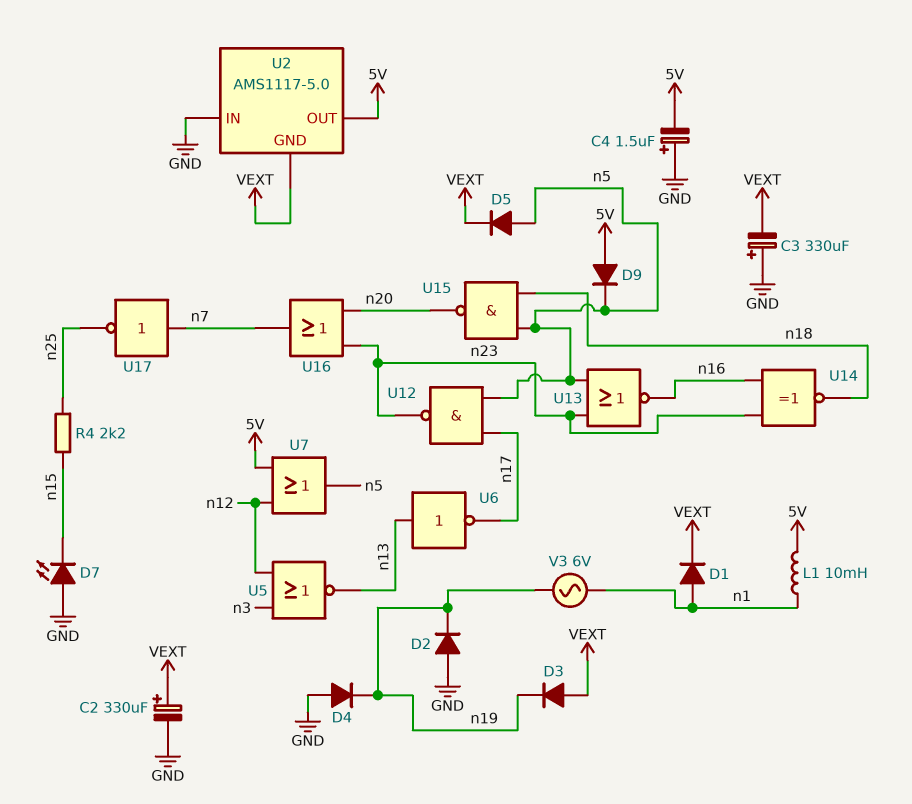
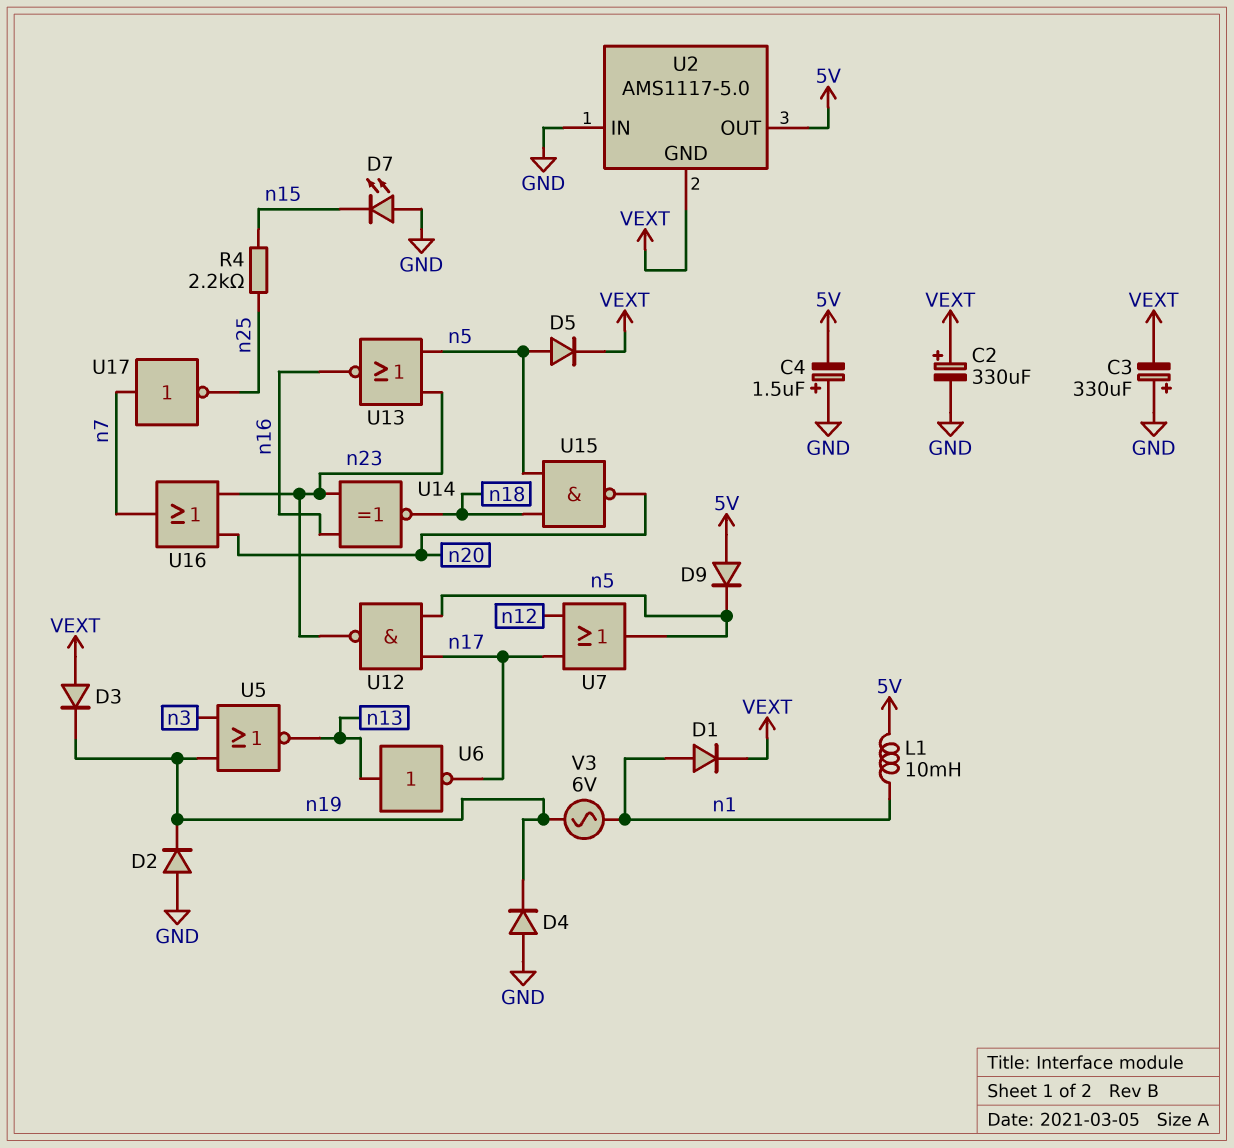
U5: NOR (in n3, in n12, out n13) -> NOR (in n3, in n19, out n13)
U7: OR (in 5V, in n12, out n5) -> OR (in n12, in n17, out n5)

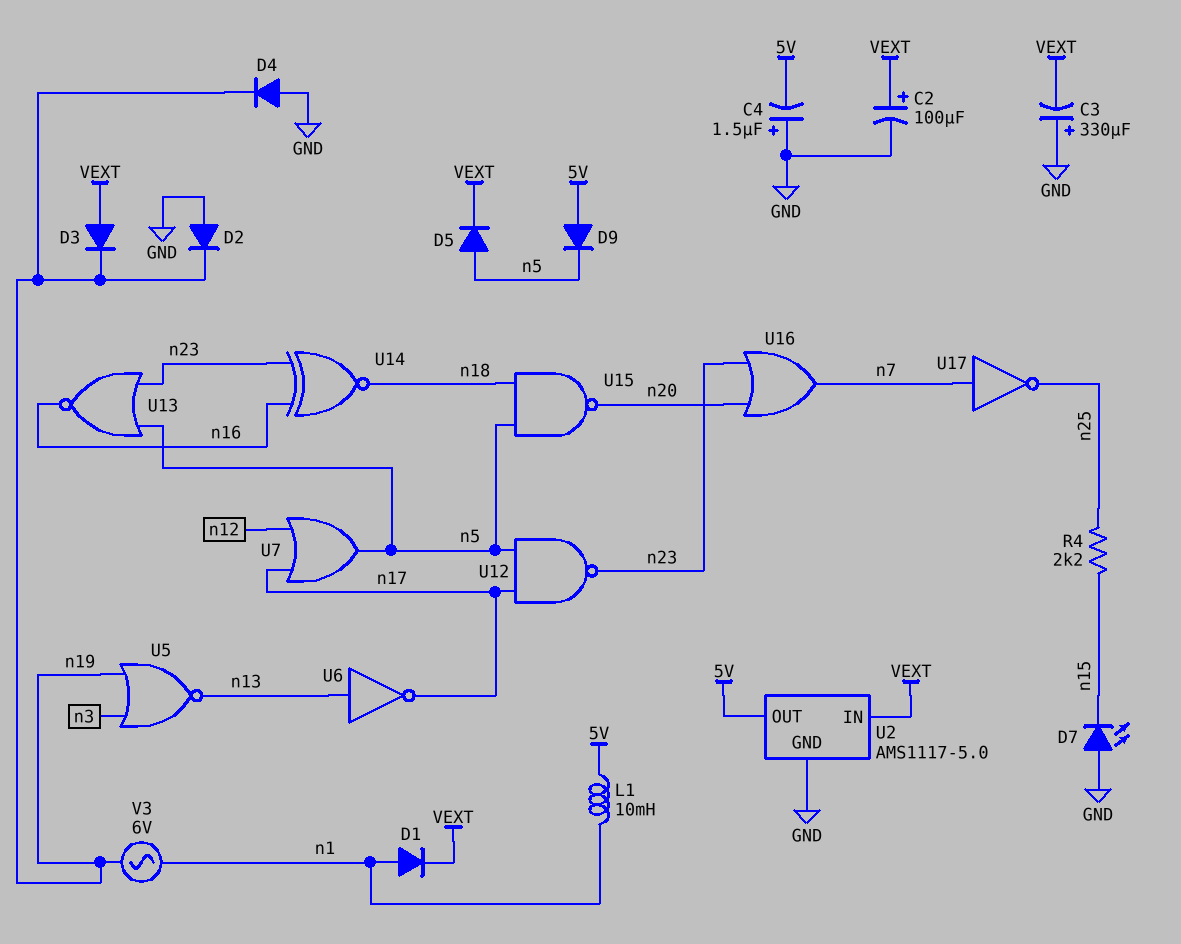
C2: 330uF (plus VEXT, minus GND) -> 100uF (plus VEXT, minus GND)
U2 pin GND: VEXT -> GND
U2 pin IN: GND -> VEXT

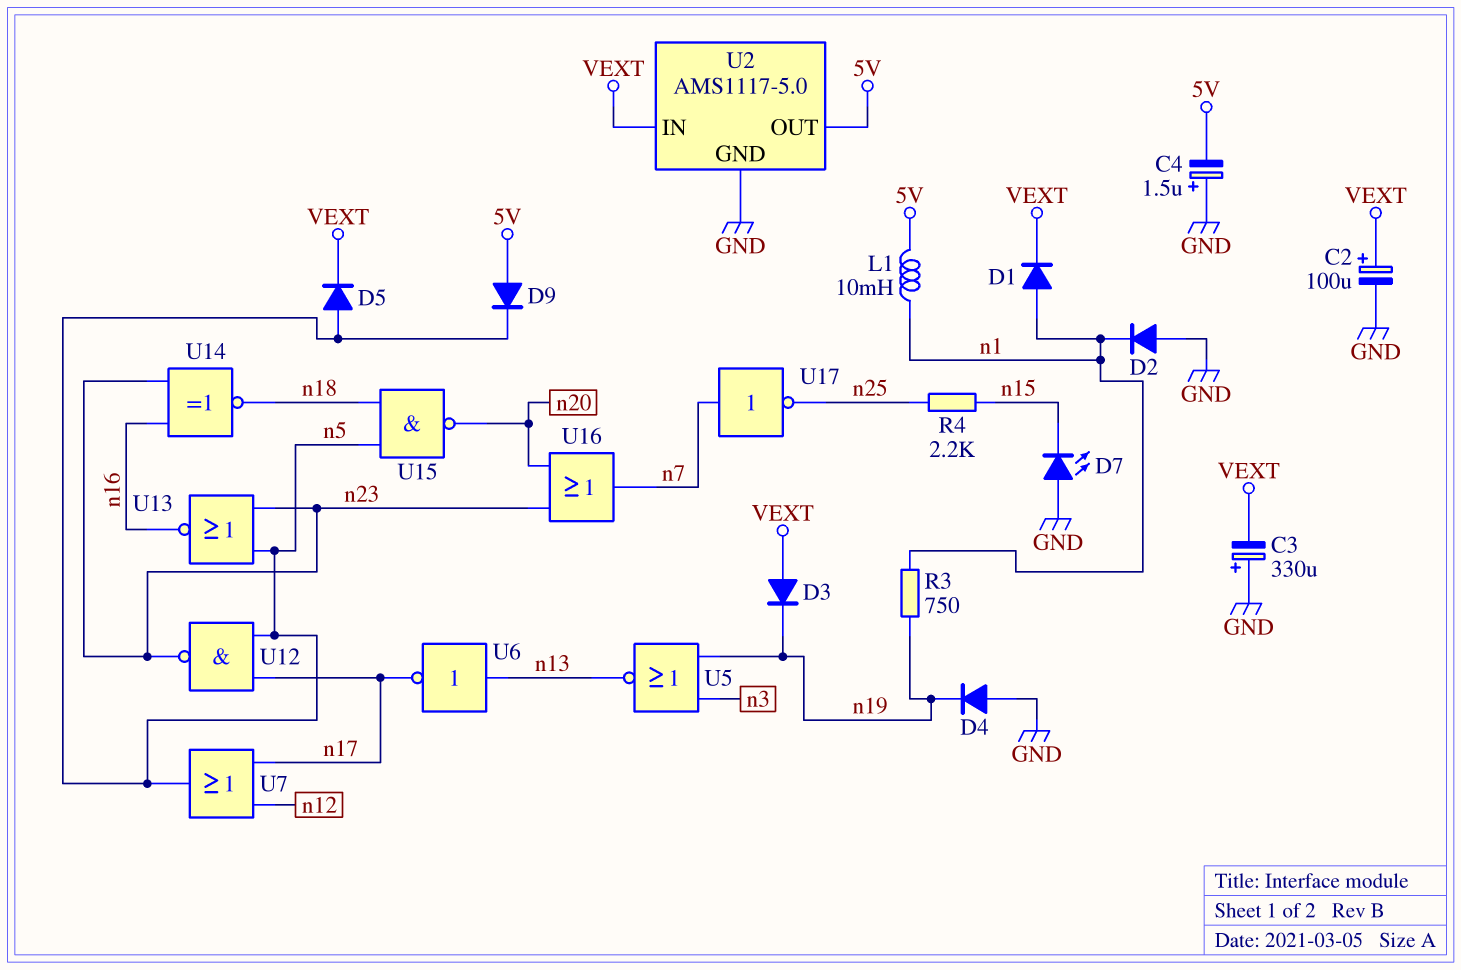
D2: diode (A GND, K n19) -> diode (A GND, K n1)
R3: none -> 750 (n1, n19)
V3: AC 6V (n1, n19) -> none

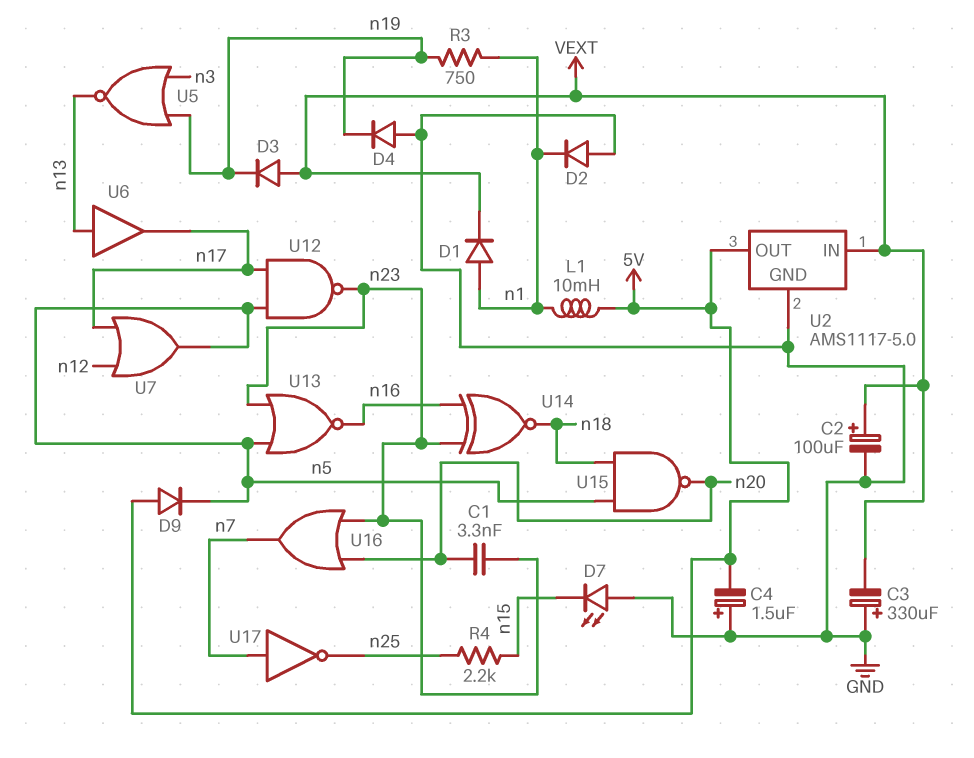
C1: none -> 3.3nF (n20, n23)
D5: diode (A n5, K VEXT) -> none
U6: NOT (in n13, out n17) -> buffer (in n13, out n17)

